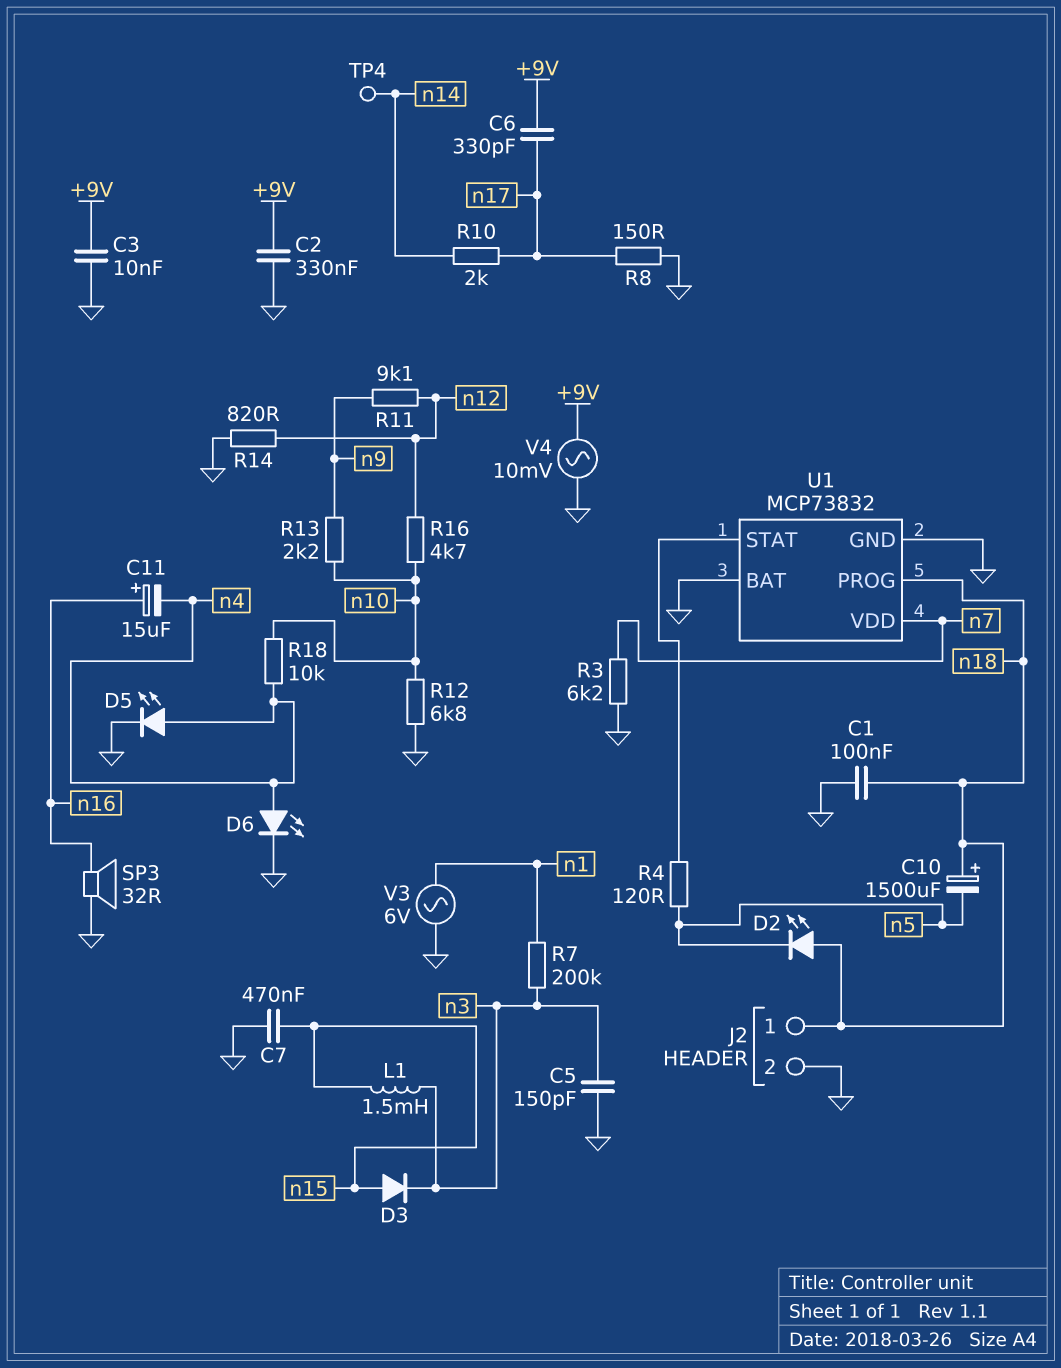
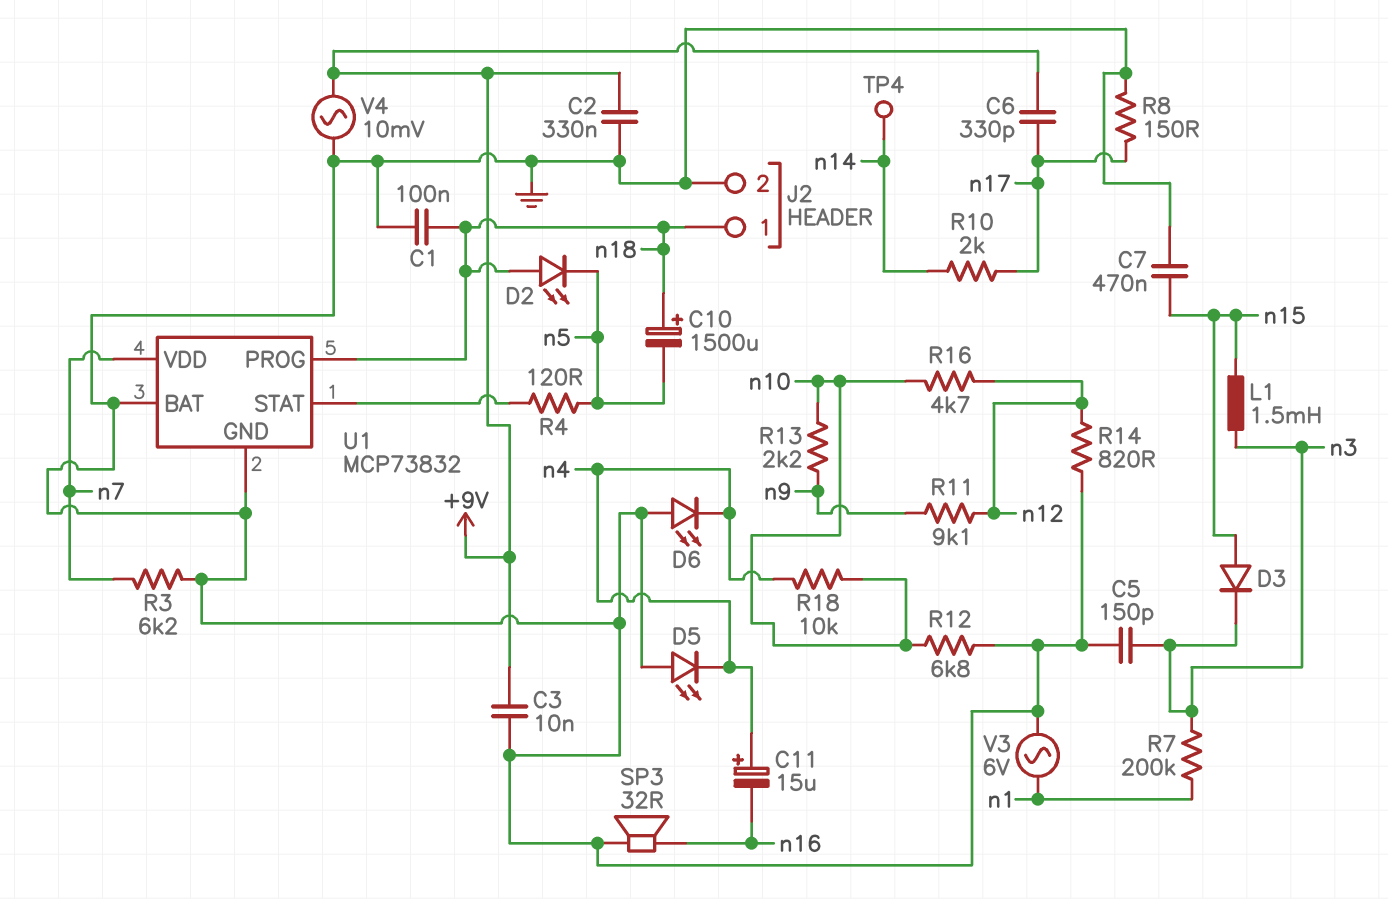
C11: 15uF (plus n16, minus n4) -> 15uF (plus n4, minus n16)
D5: LED (A n4, K GND) -> LED (A GND, K n4)
D6: LED (A n4, K GND) -> LED (A GND, K n4)

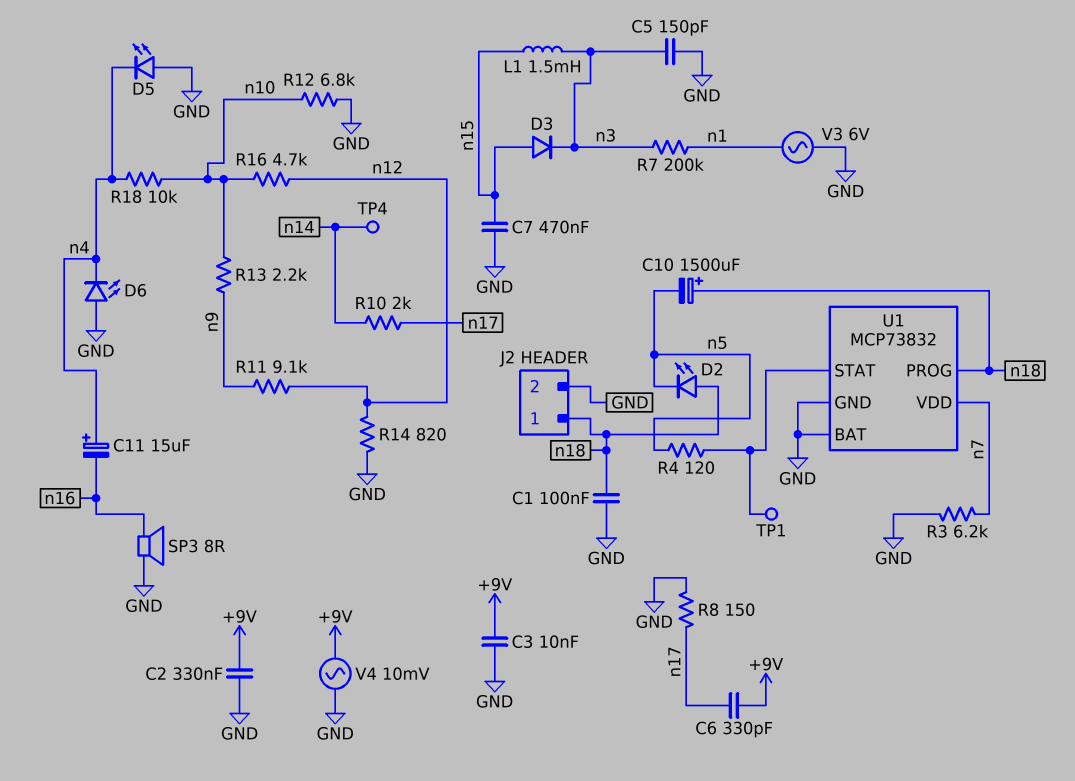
SP3: speaker 32R (GND, n16) -> speaker 8R (GND, n16)
TP1: none -> test point (U1/STAT)

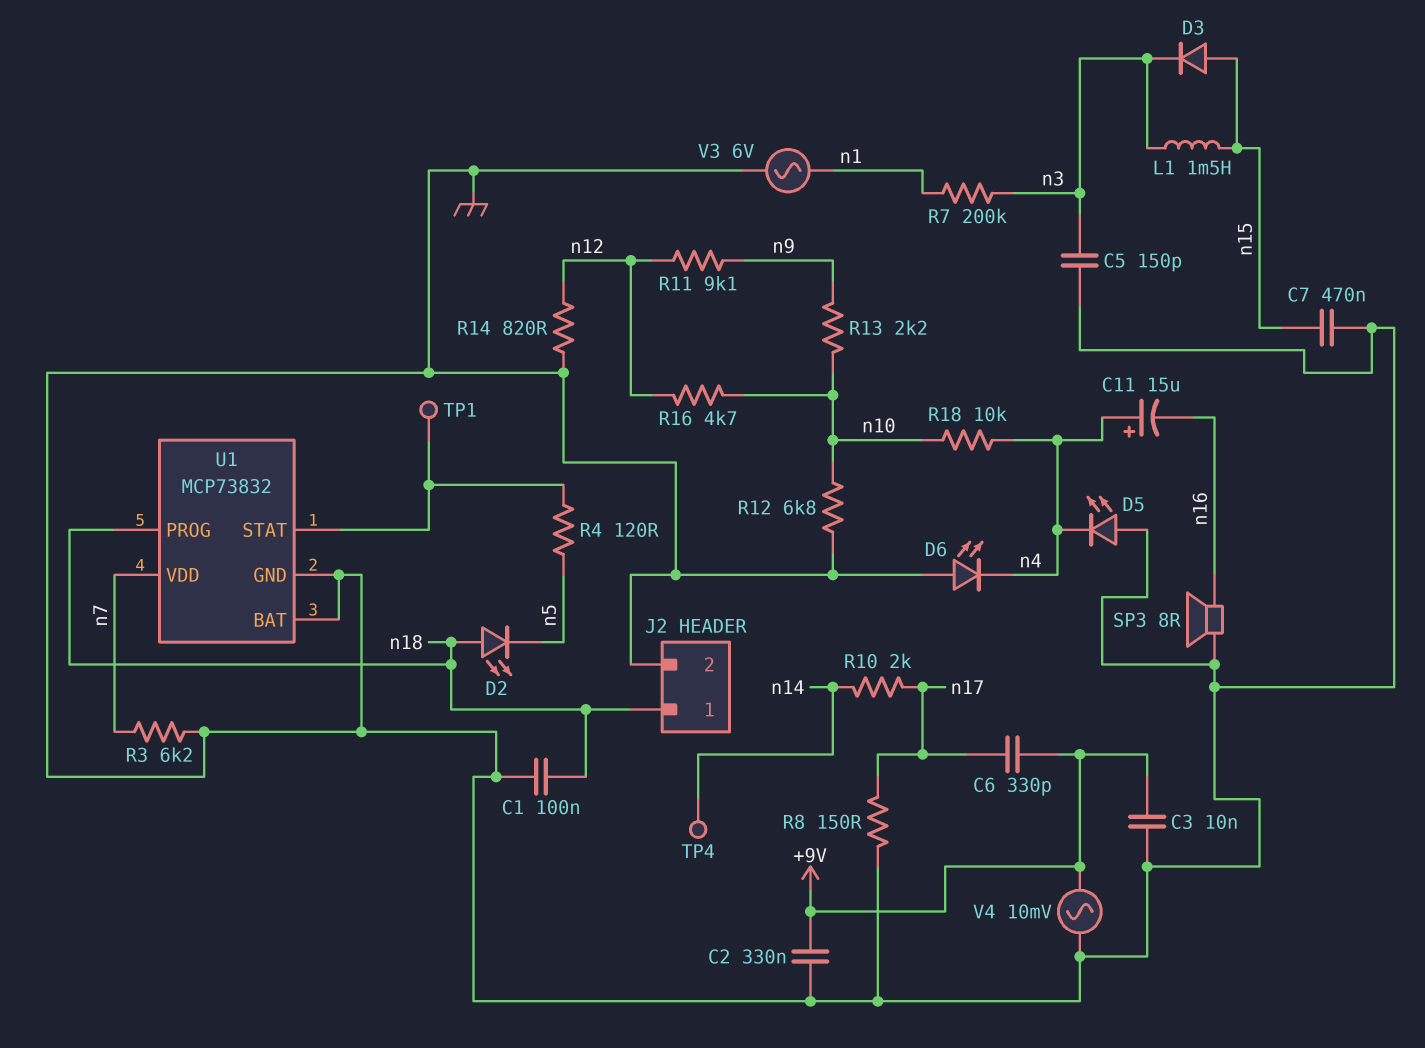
C10: 1500uF (plus n18, minus n5) -> none

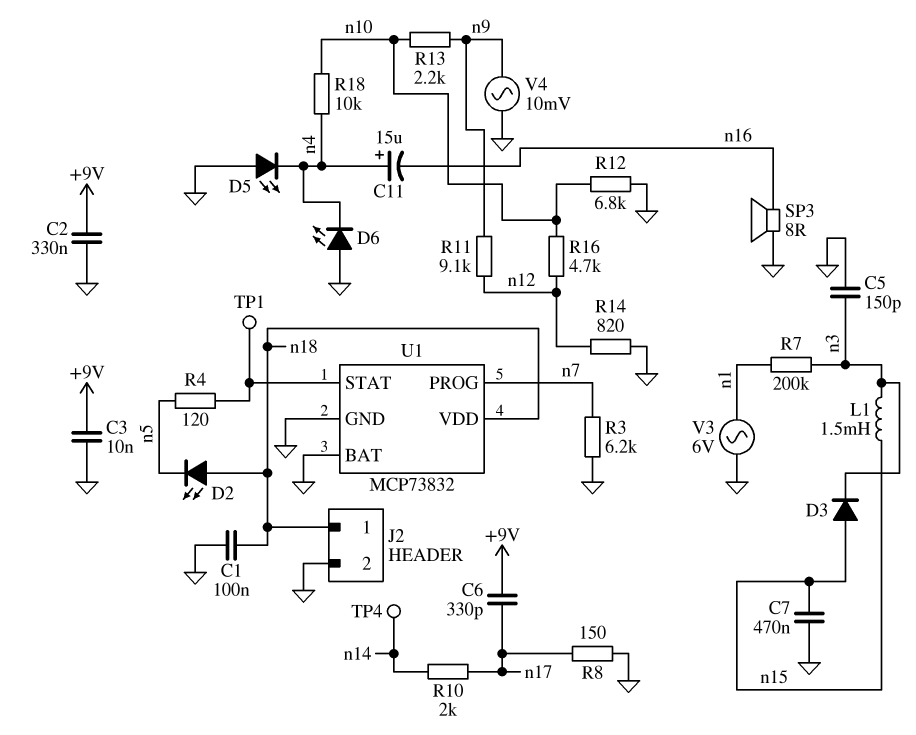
U1 pin PROG: n18 -> n7
U1 pin VDD: n7 -> n18
V4: AC 10mV (+9V, GND) -> AC 10mV (GND, n9)

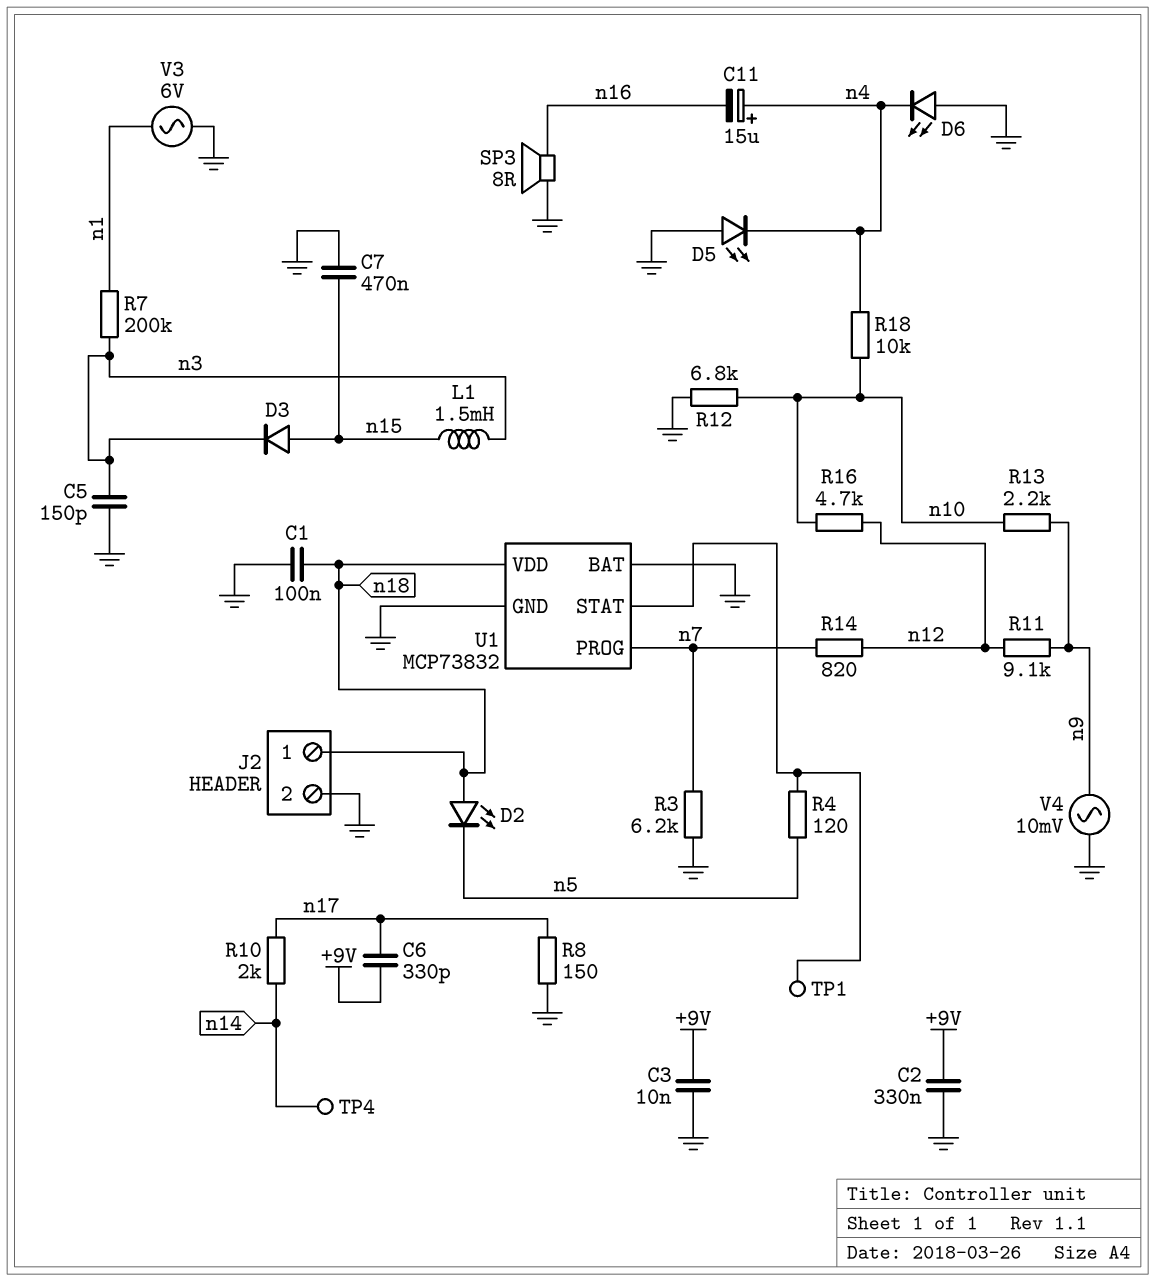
R14: 820 (GND, n12) -> 820 (n7, n12)

